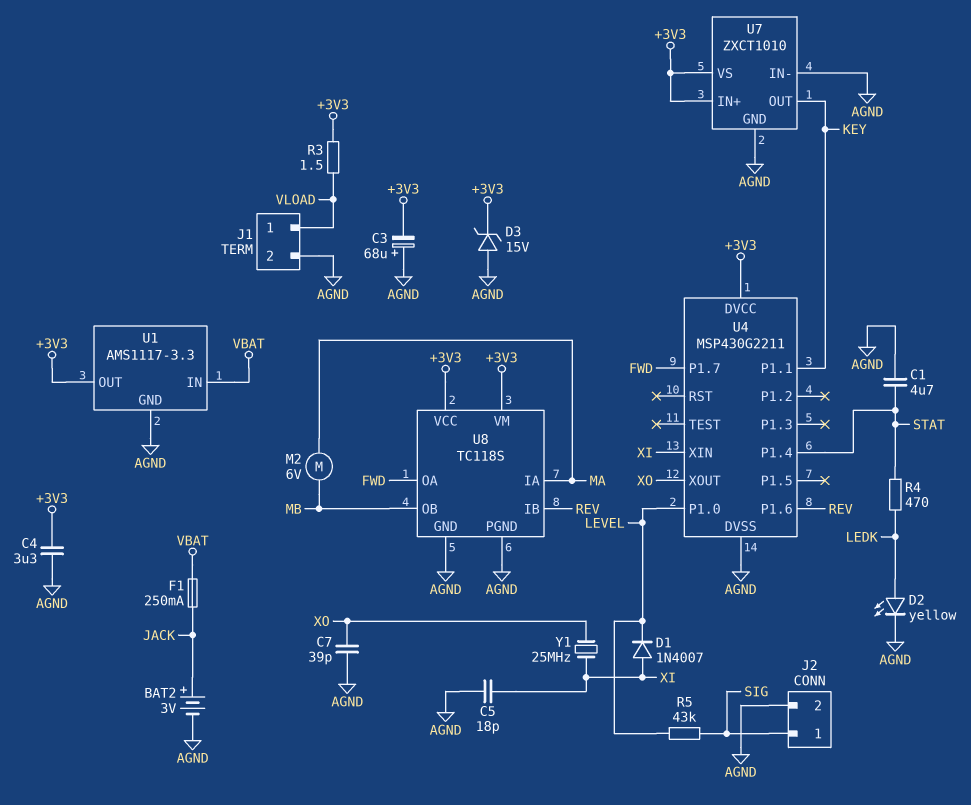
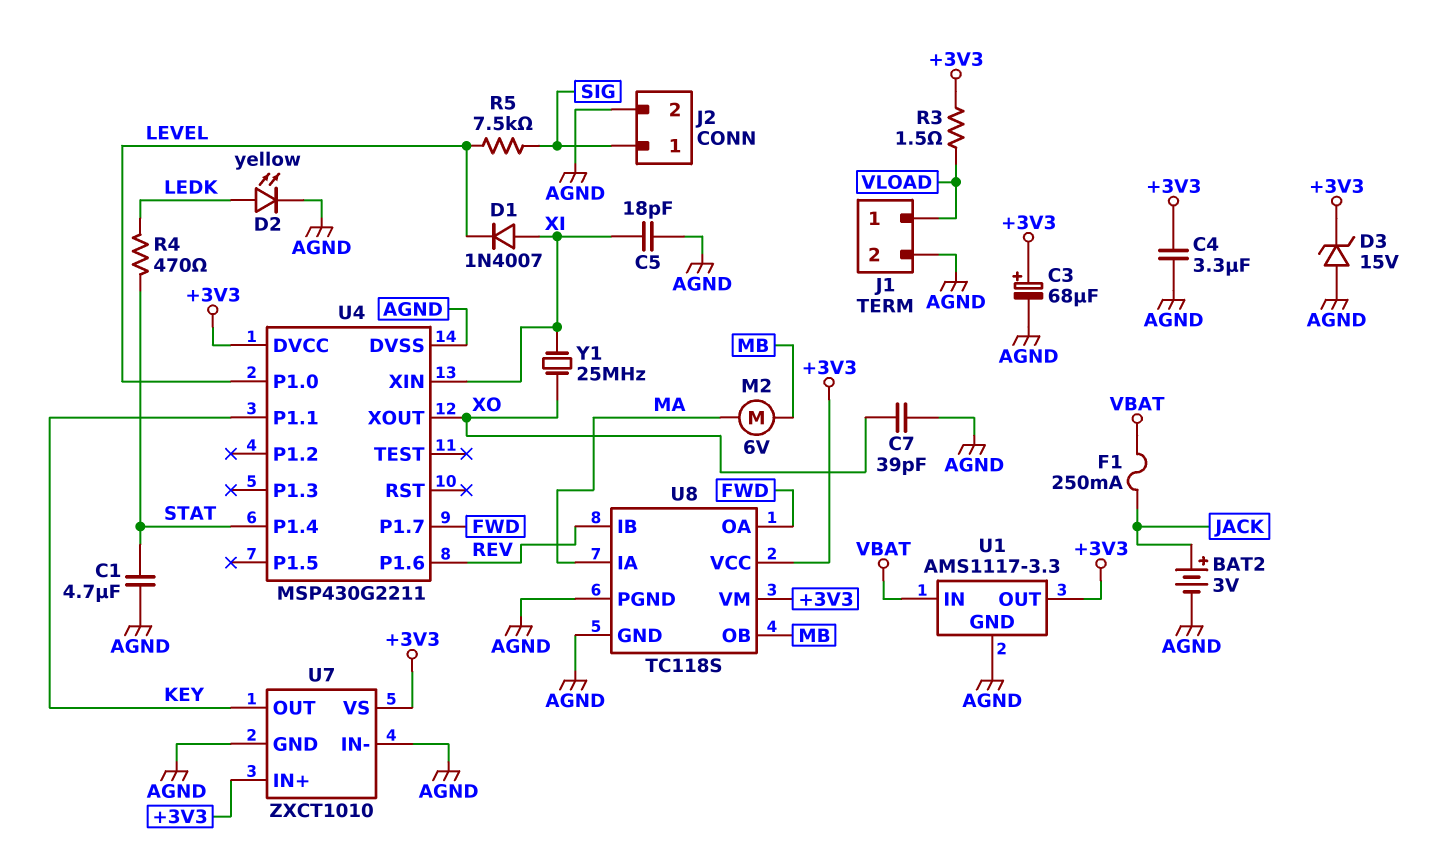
C3: 68uF (plus AGND, minus +3V3) -> 68uF (plus +3V3, minus AGND)
R5: 43k (LEVEL, SIG) -> 7.5k (LEVEL, SIG)

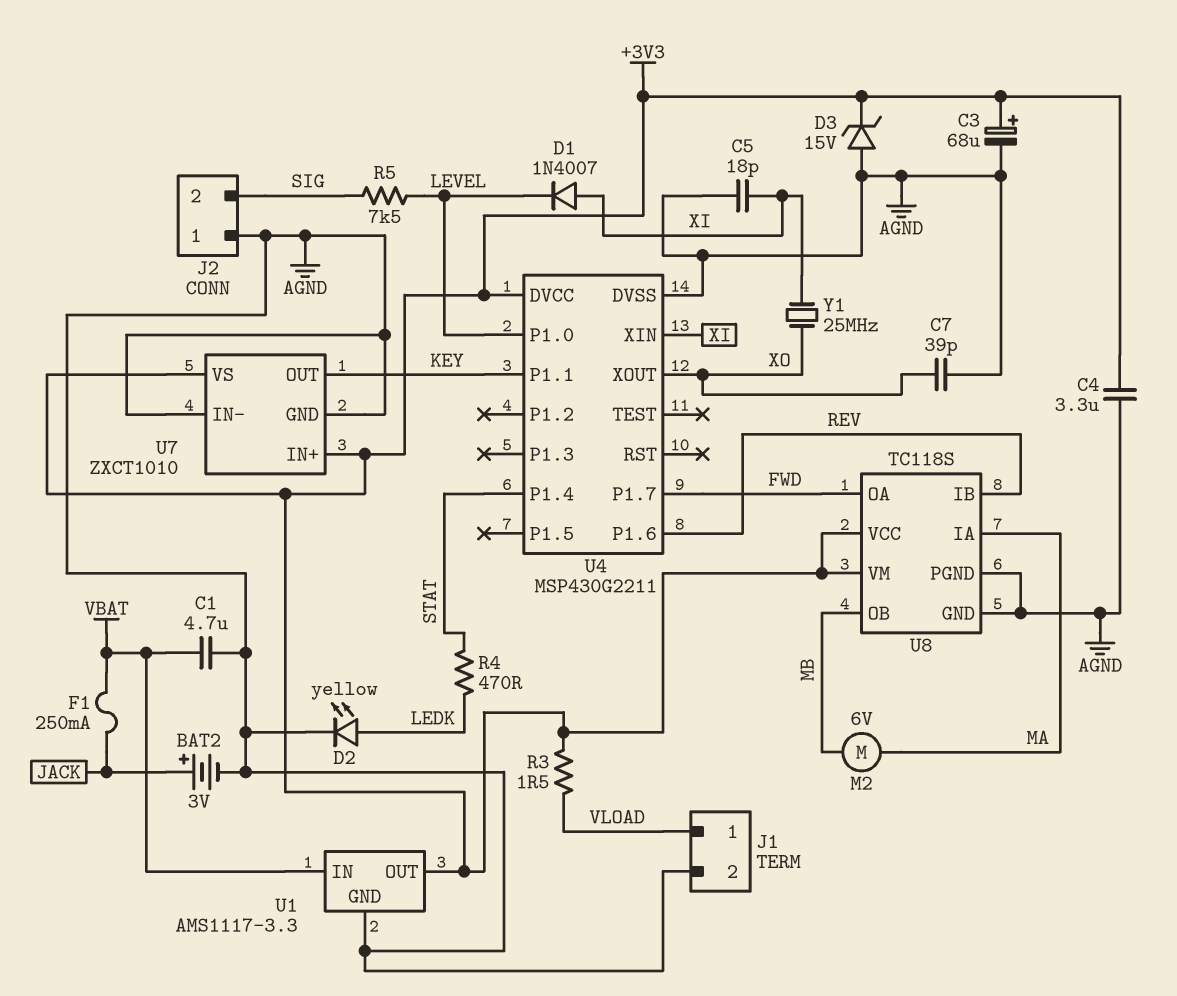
C1: 4.7uF (AGND, STAT) -> 4.7uF (AGND, VBAT)
J2 pin 1: SIG -> AGND
J2 pin 2: AGND -> SIG

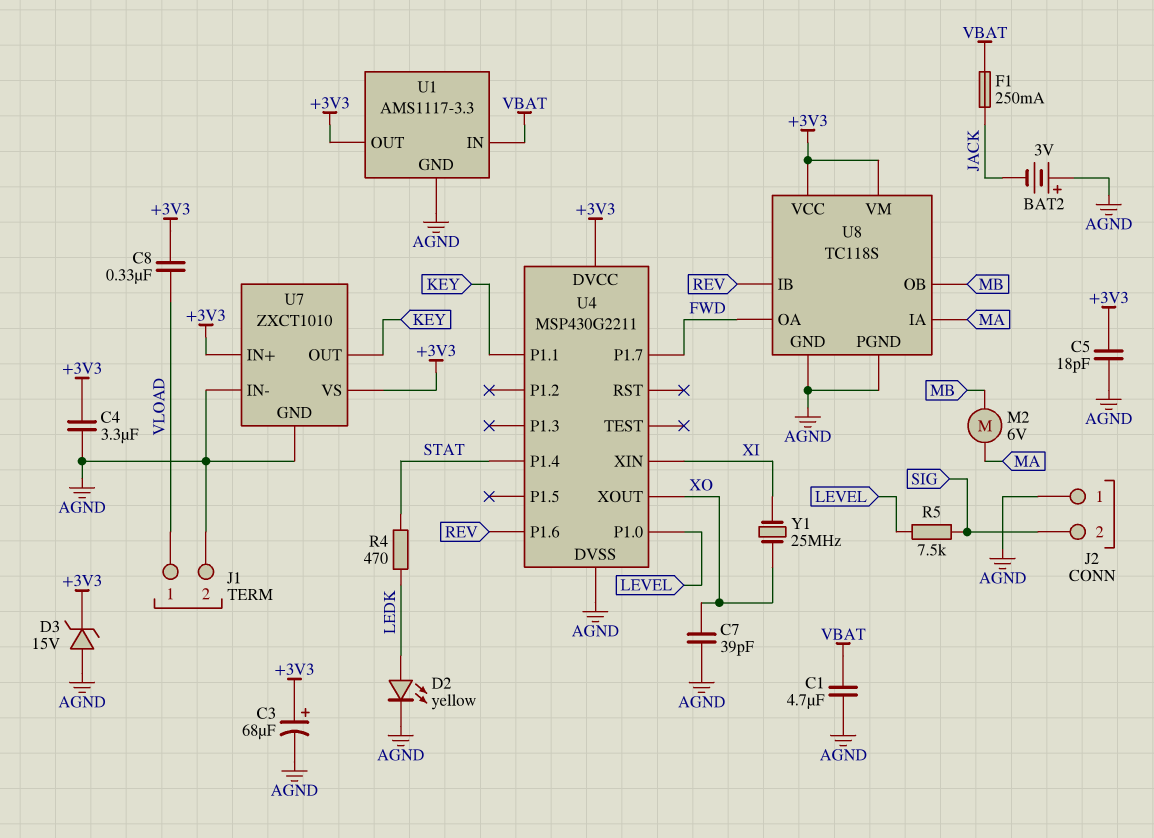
BAT2: 3V (plus JACK, minus AGND) -> 3V (plus AGND, minus JACK)
C5: 18pF (AGND, XI) -> 18pF (+3V3, AGND)
C8: none -> 330nF (+3V3, VLOAD)
D1: diode 1N4007 (A XI, K LEVEL) -> none
R3: 1.5 (+3V3, VLOAD) -> none

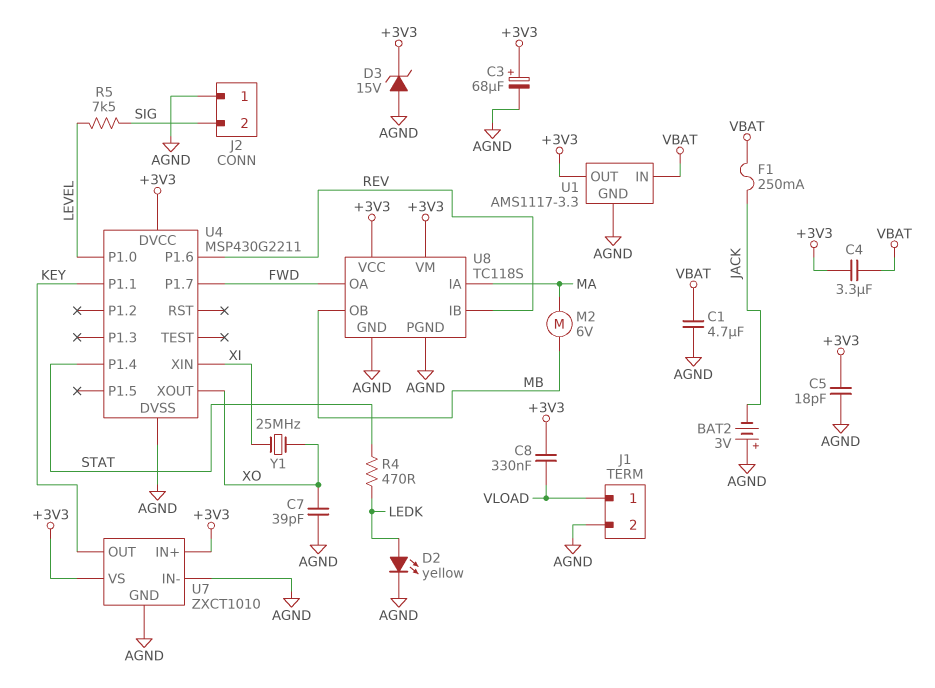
C4: 3.3uF (+3V3, AGND) -> 3.3uF (+3V3, VBAT)

